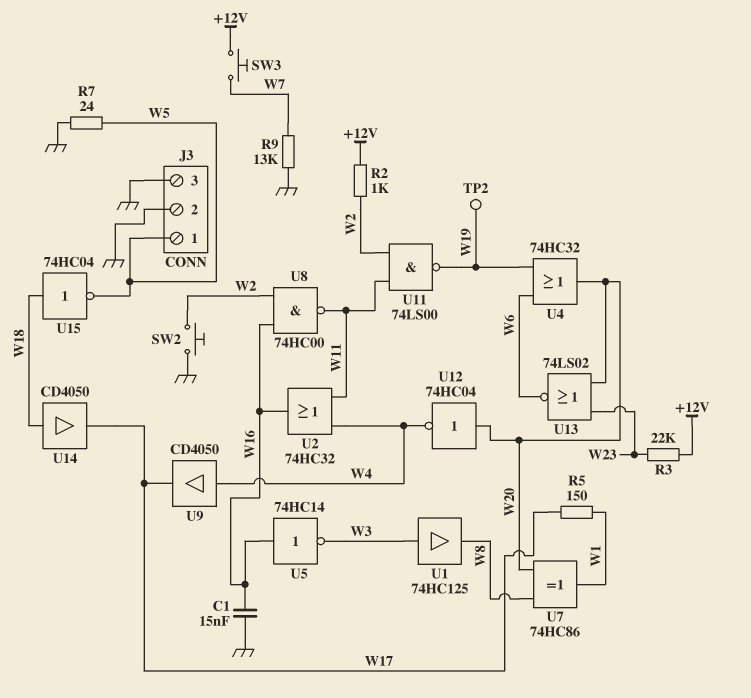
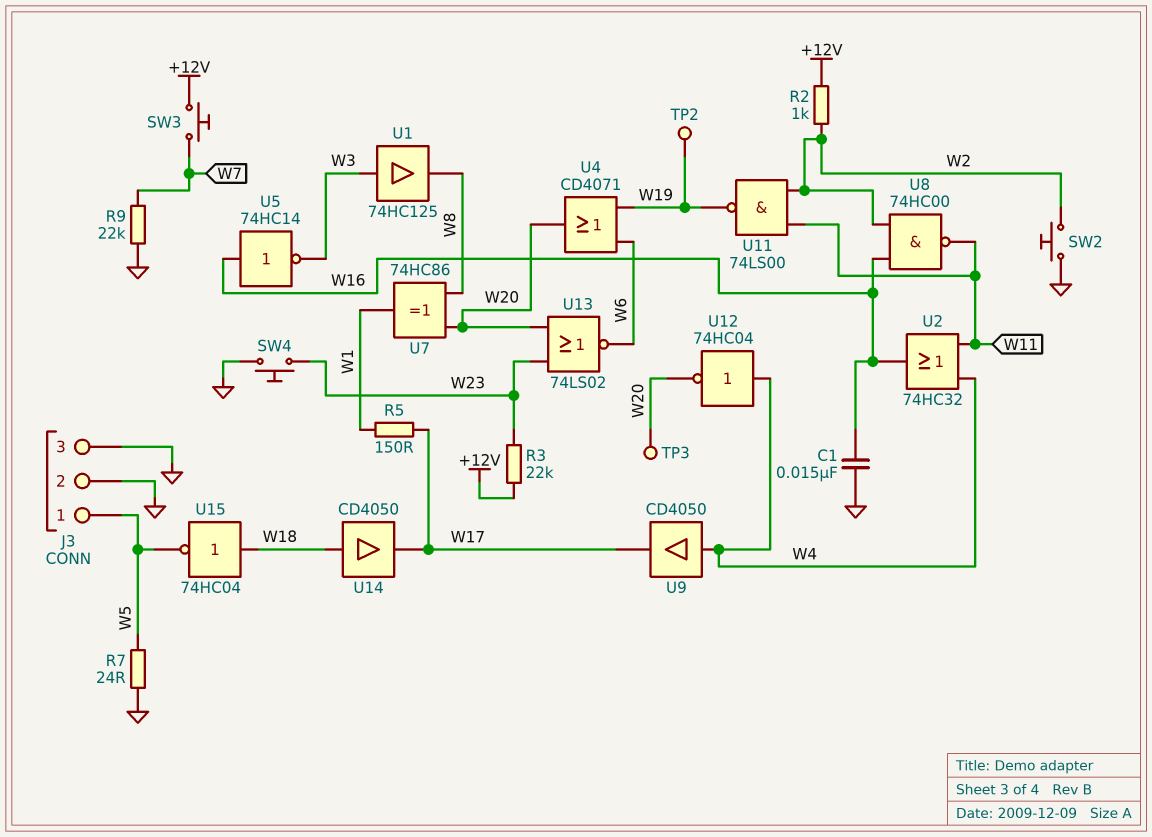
R9: 13k (GND, W7) -> 22k (GND, W7)
SW4: none -> button (GND, W23)
TP3: none -> test point (W20)
U4: OR 74HC32 (in W6, in W19, out W20) -> OR CD4071 (in W6, in W19, out W20)
U12: NOT 74HC04 (in W20, out W4) -> NOT 74HC04 (in W4, out W20)

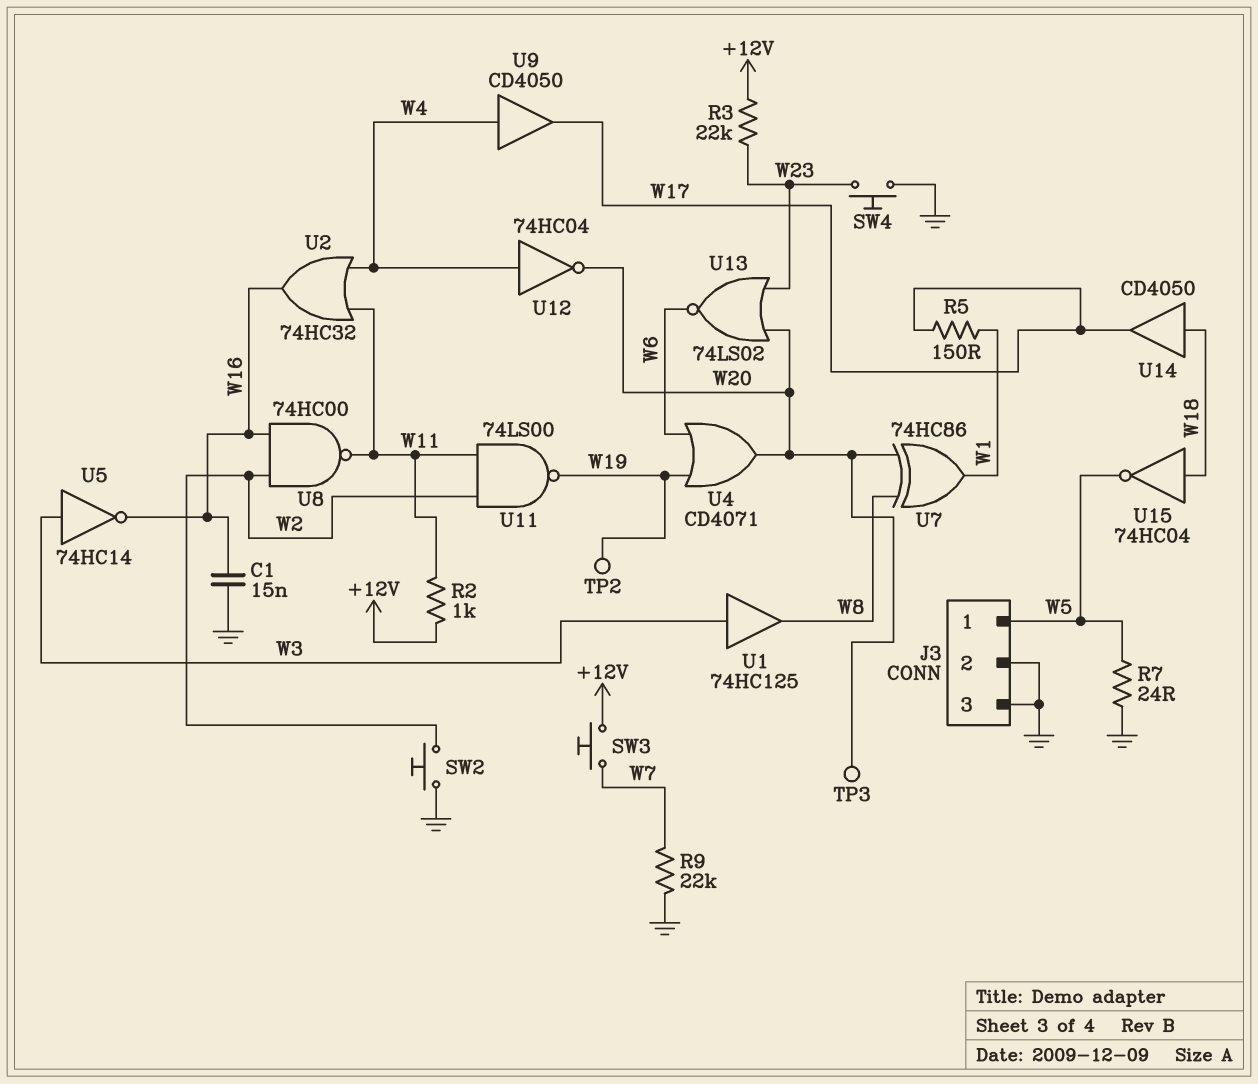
R2: 1k (+12V, W2) -> 1k (+12V, W11)
U5: NOT 74HC14 (in W16, out W3) -> NOT 74HC14 (in W3, out W16)

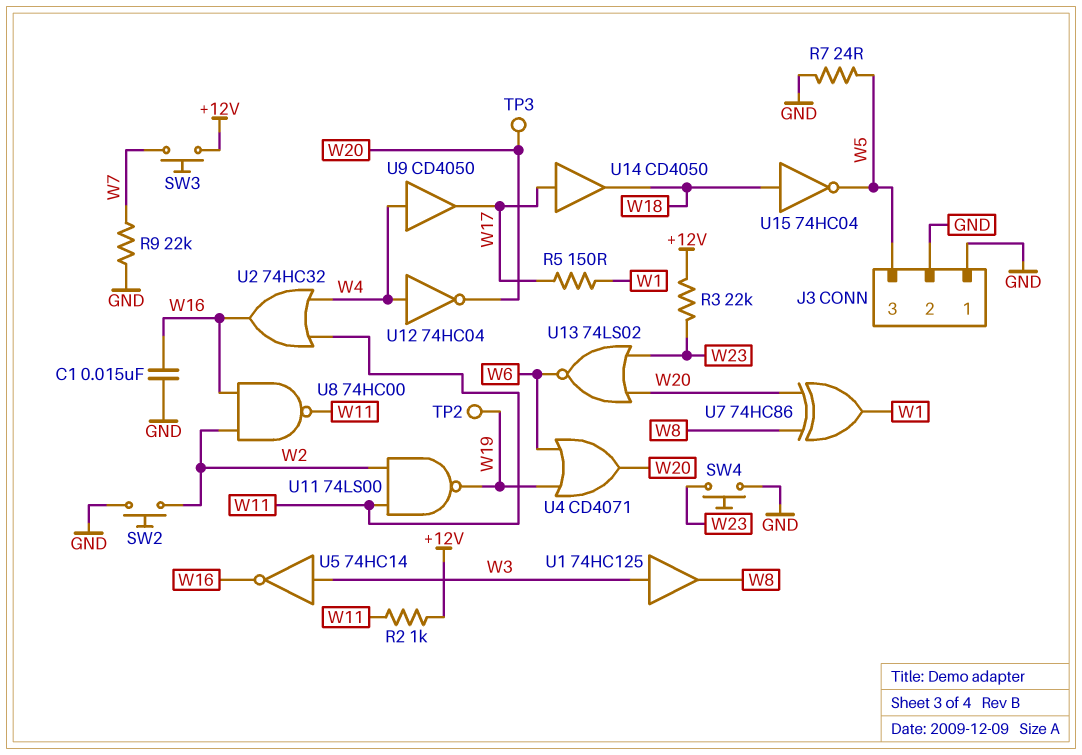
J3 pin 1: W5 -> GND
J3 pin 3: GND -> W5
U14: buffer CD4050 (in W18, out W17) -> buffer CD4050 (in W17, out W18)

